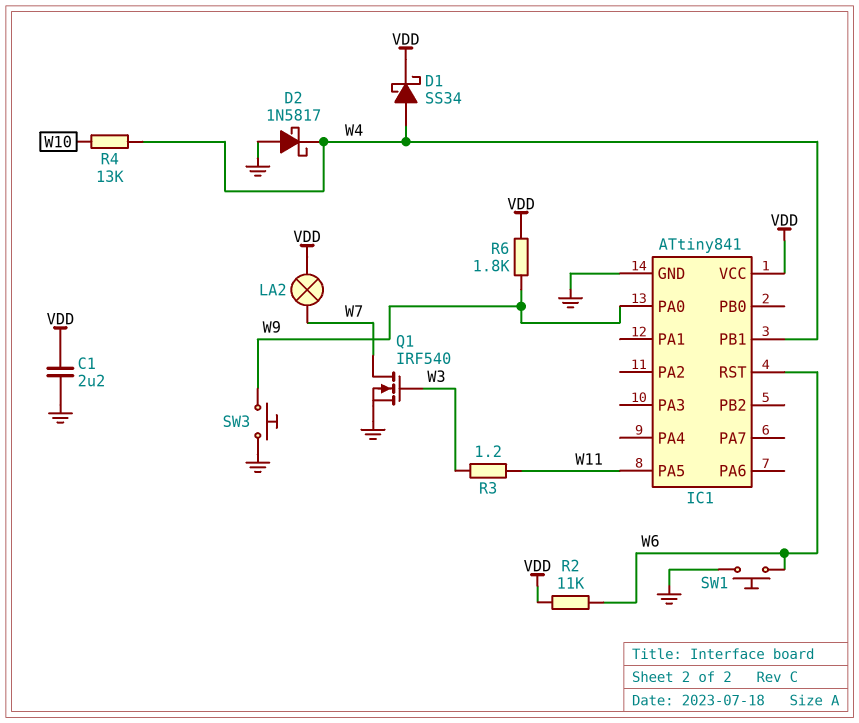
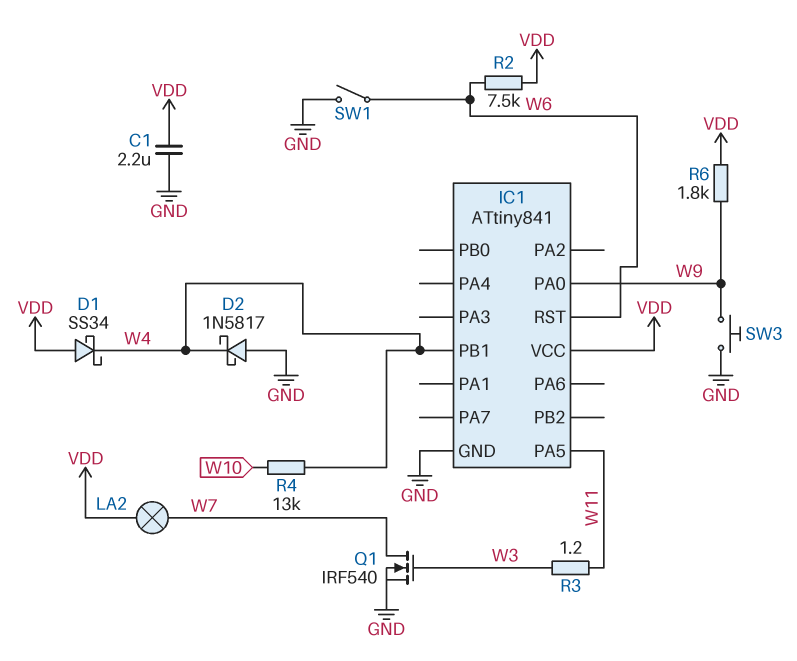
D1: schottky SS34 (A W4, K VDD) -> schottky SS34 (A VDD, K W4)
R2: 11k (VDD, W6) -> 7.5k (VDD, W6)
SW1: button (GND, W6) -> switch (GND, W6)

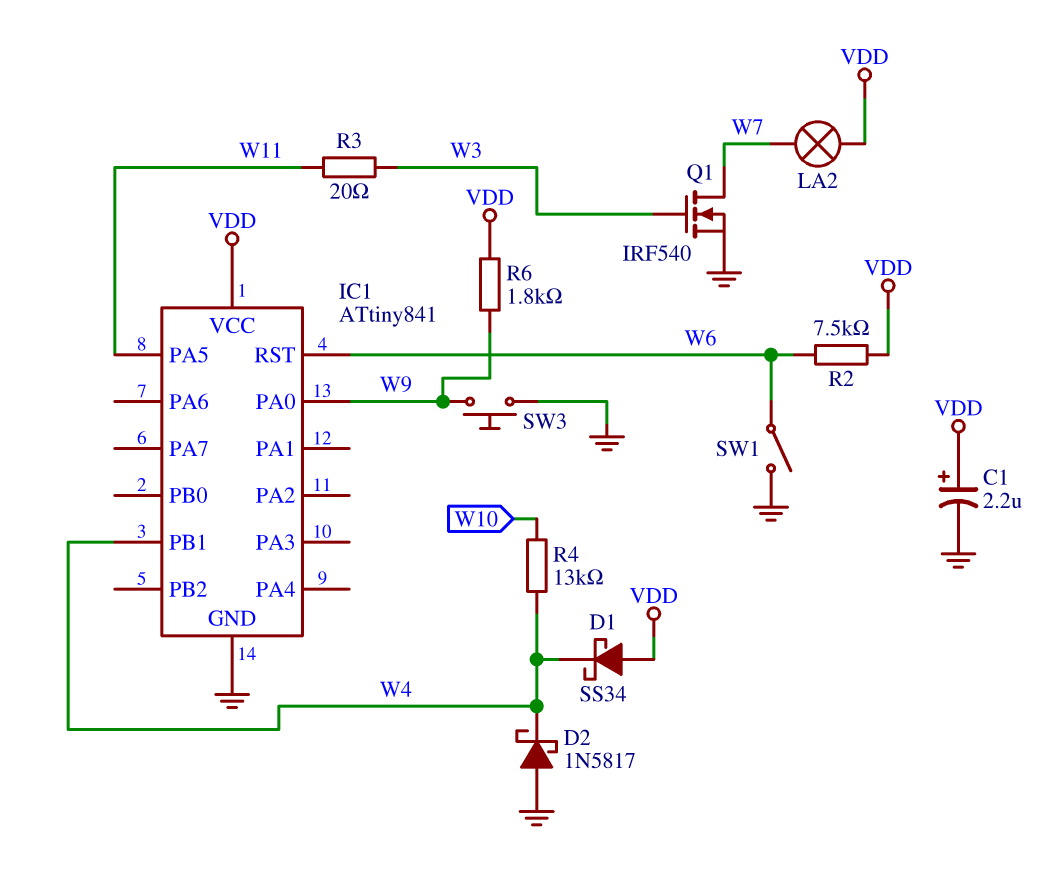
C1: 2.2uF (GND, VDD) -> 2.2uF (plus VDD, minus GND)
R3: 1.2 (W3, W11) -> 20 (W3, W11)

